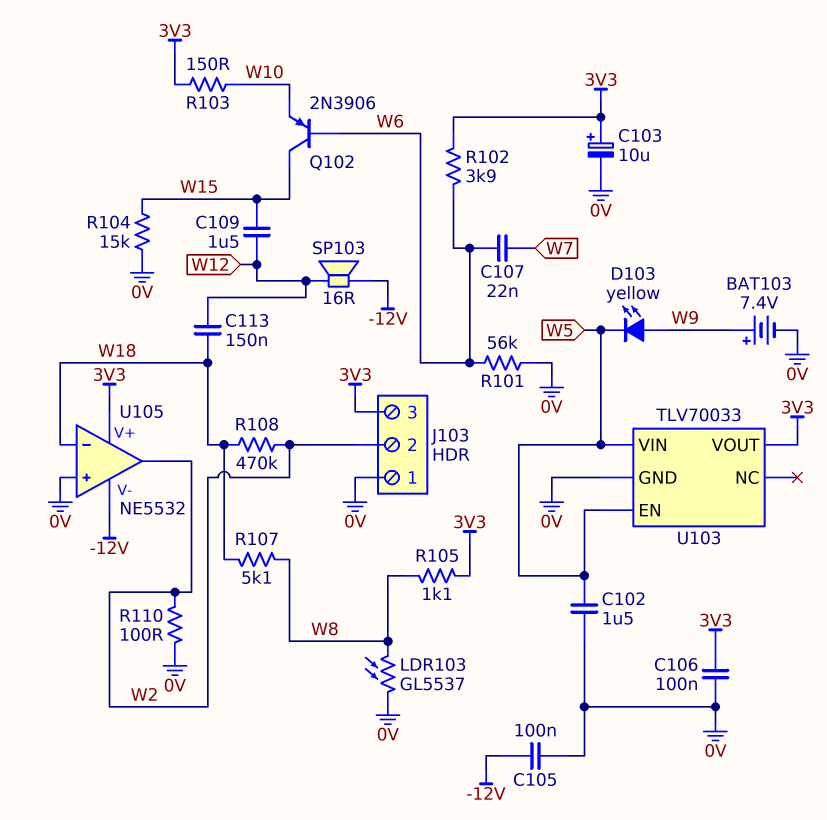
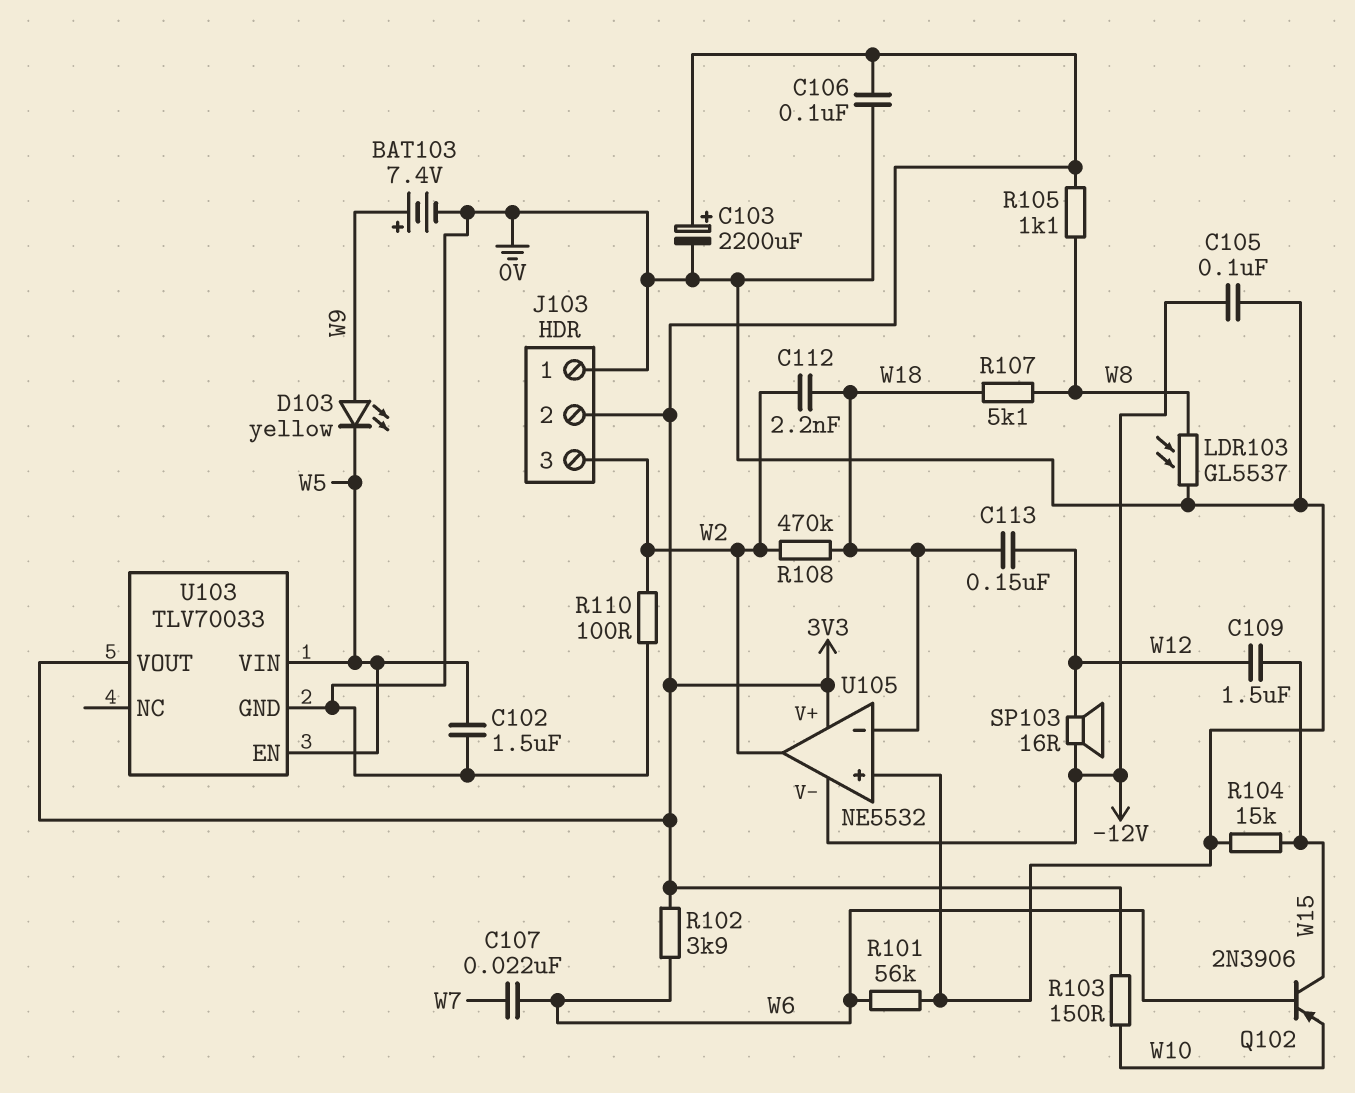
C103: 10uF (plus 3V3, minus 0V) -> 2200uF (plus 3V3, minus 0V)
C112: none -> 2.2nF (W2, W18)
J103 pin 2: W2 -> 3V3
J103 pin 3: 3V3 -> W2

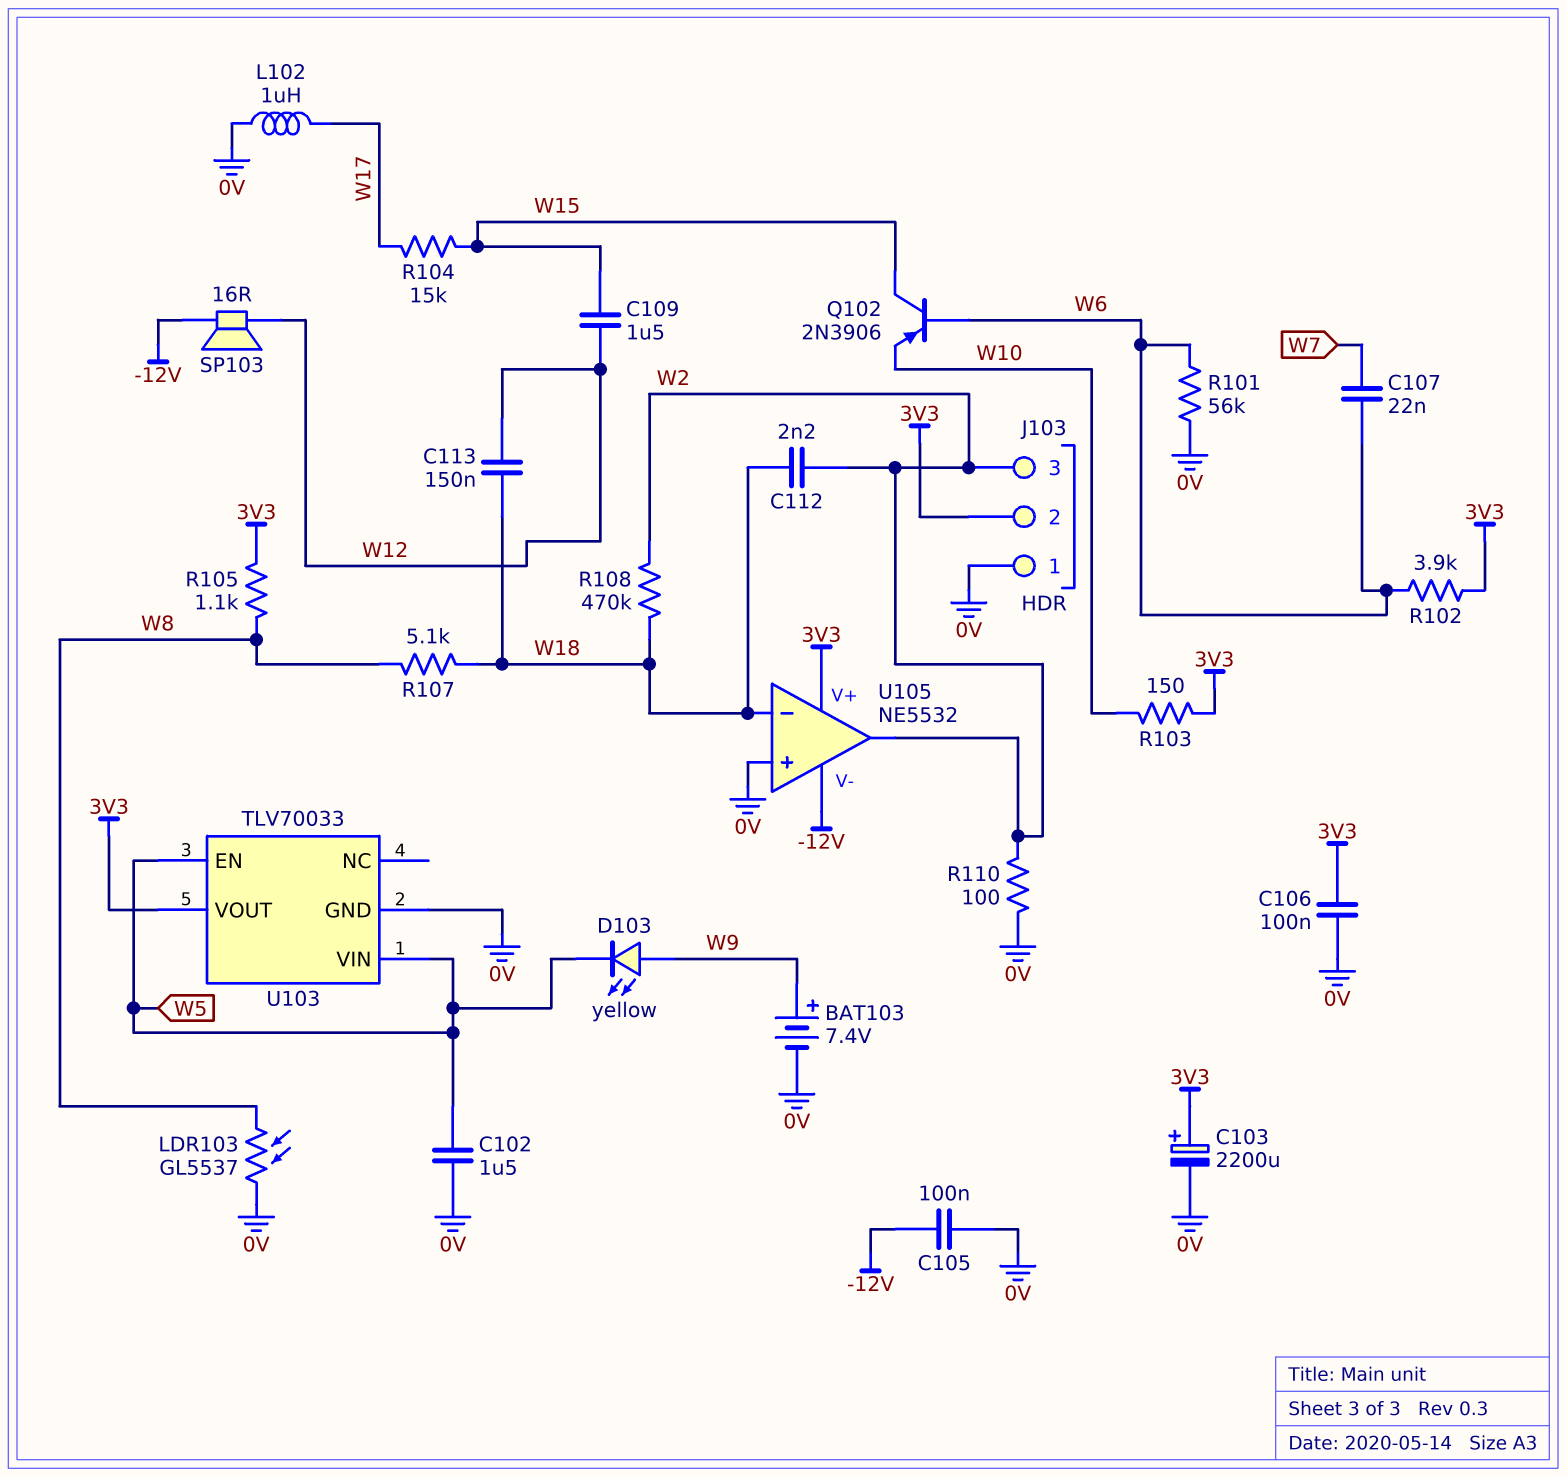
L102: none -> 1uH (0V, W17)
R104: 15k (0V, W15) -> 15k (W15, W17)

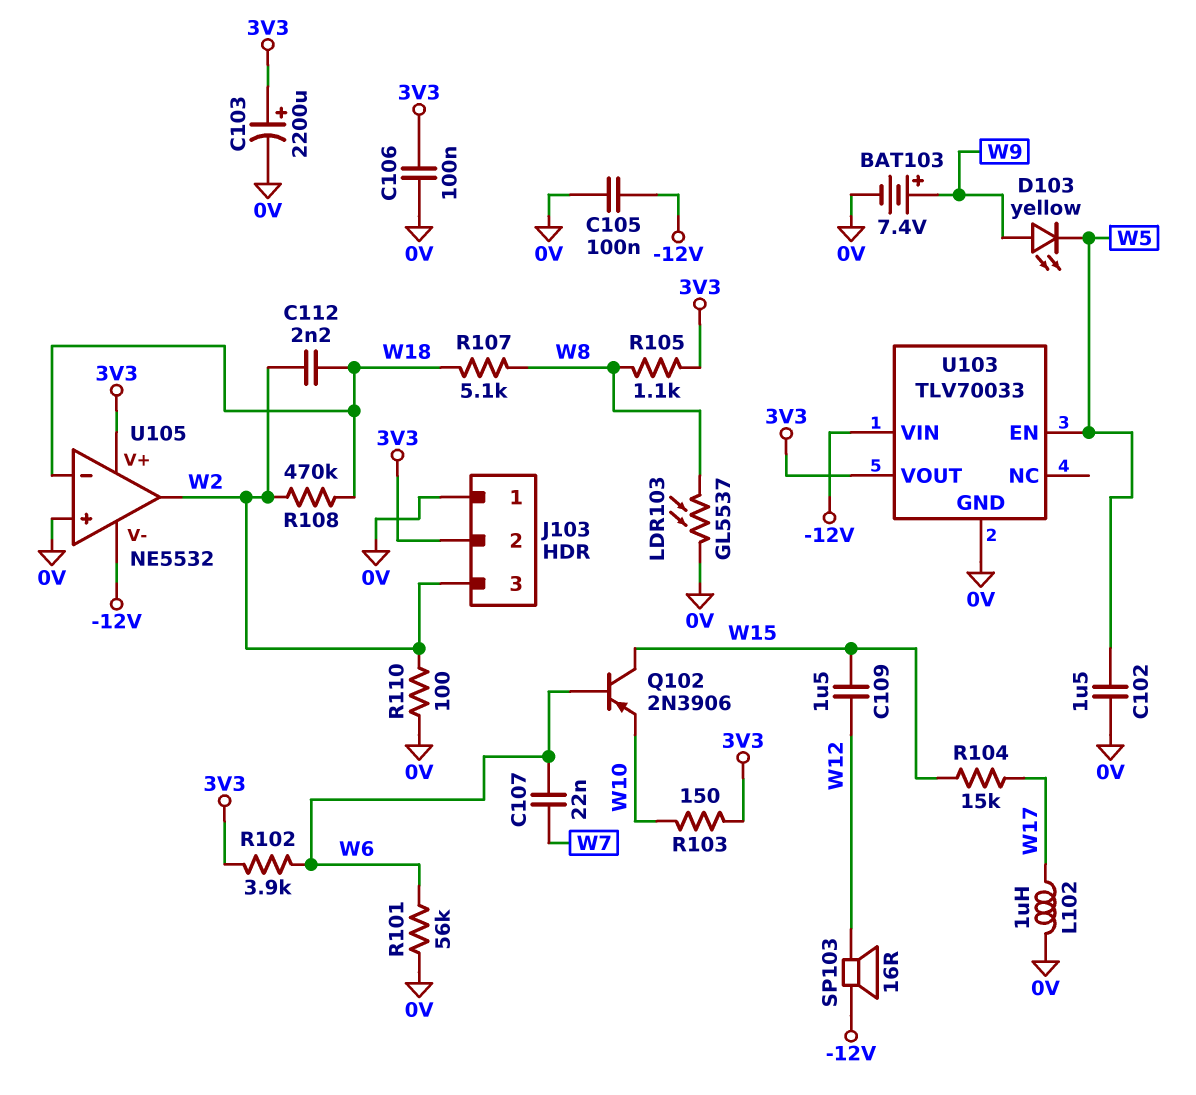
C113: 150nF (W12, W18) -> none
U103 pin VIN: W5 -> -12V

